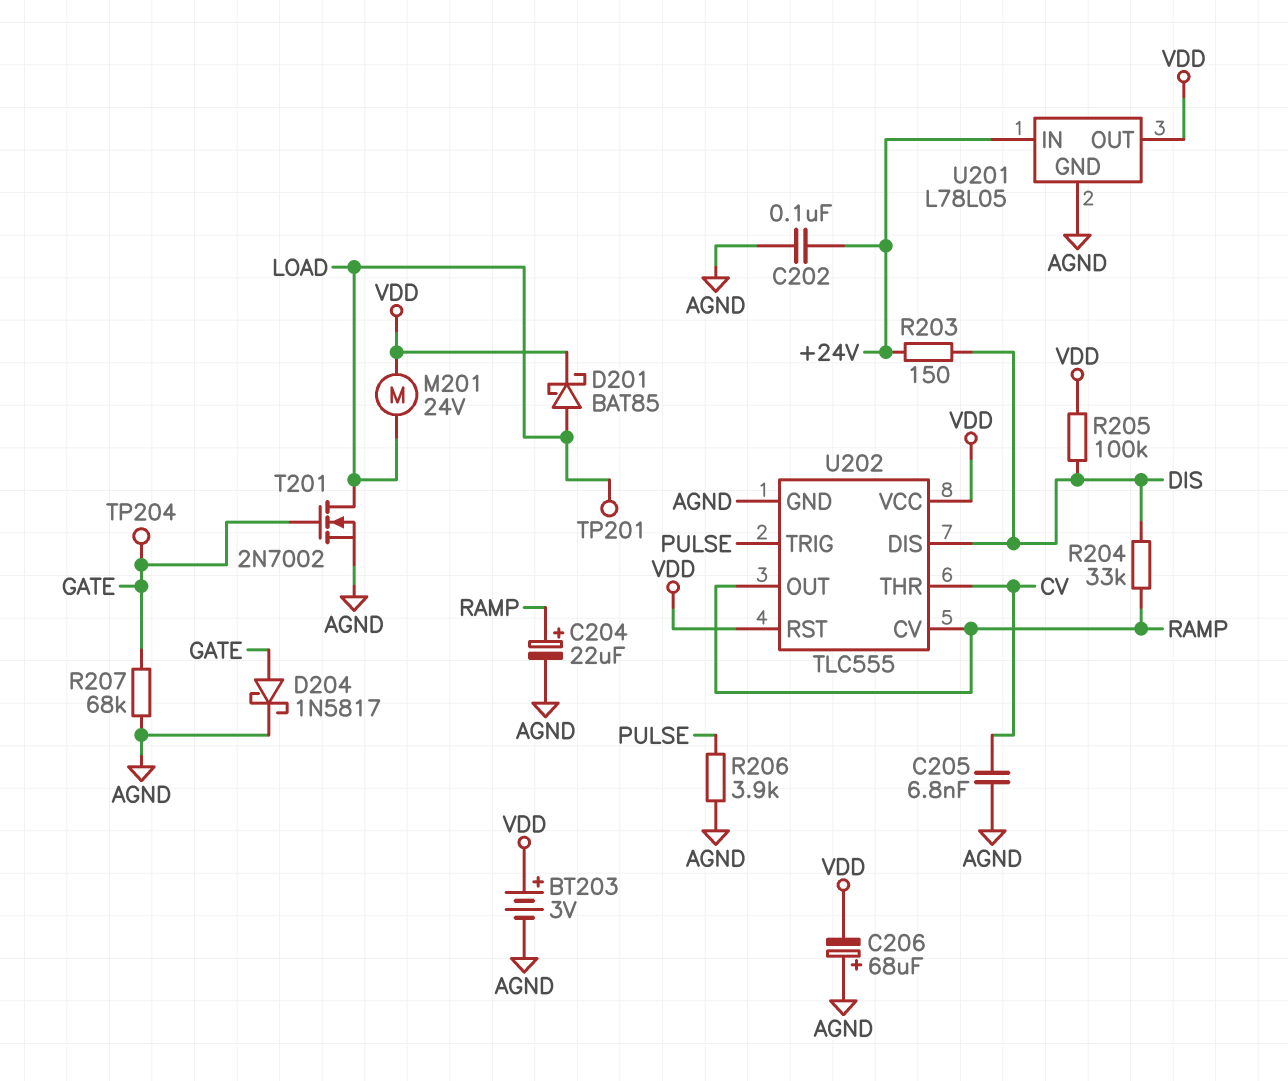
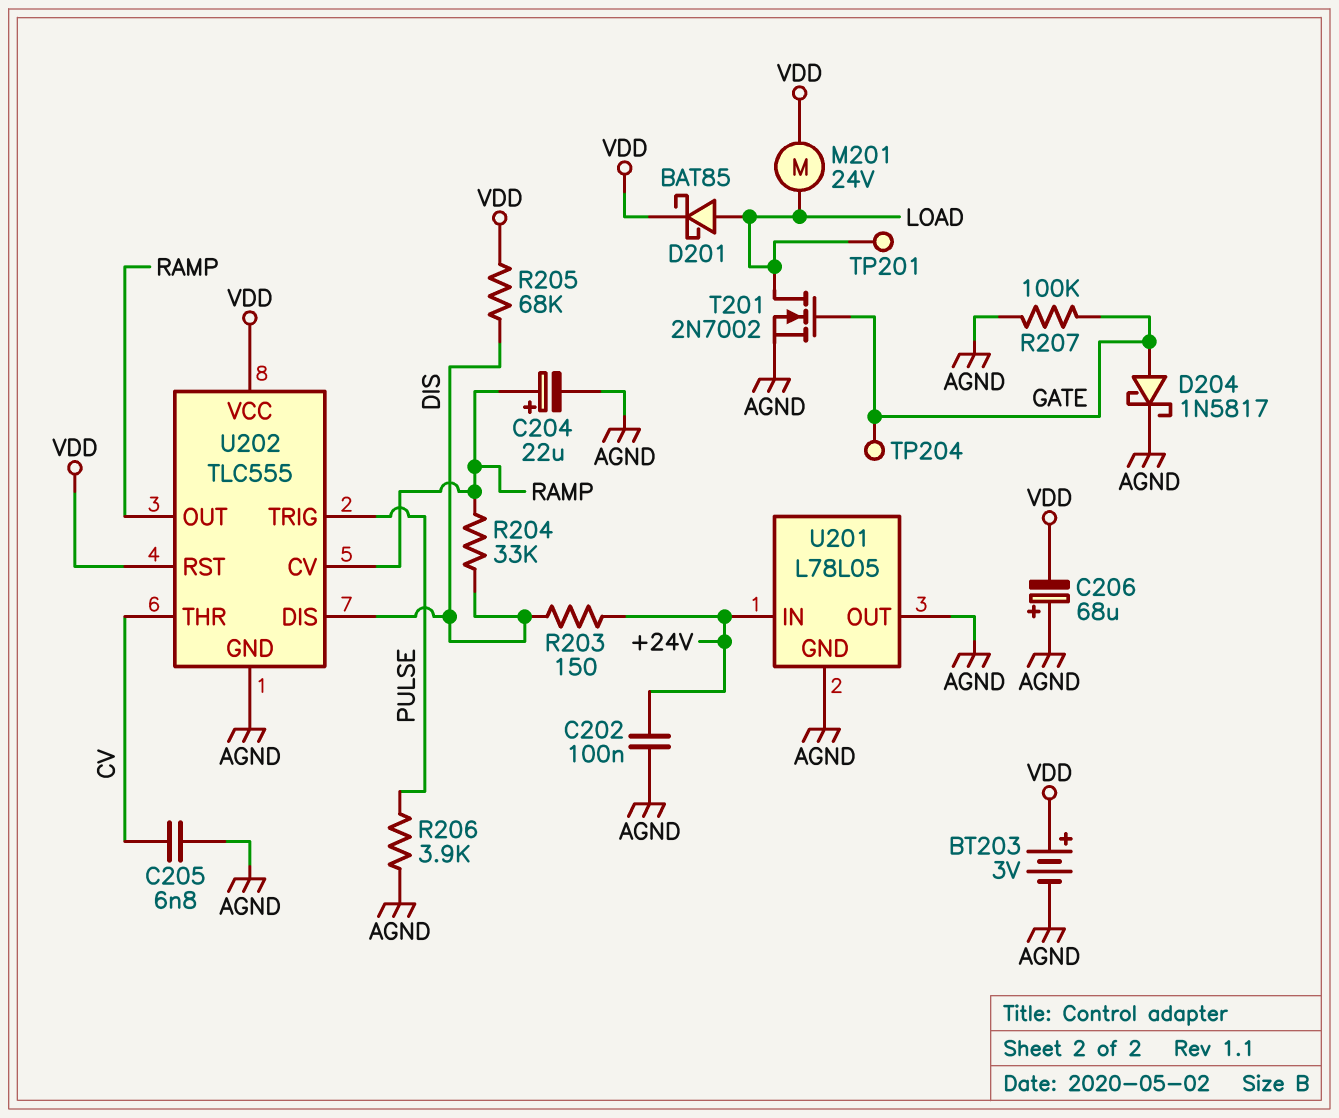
R205: 100k (DIS, VDD) -> 68k (DIS, VDD)
R207: 68k (AGND, GATE) -> 100k (AGND, GATE)
U201 pin OUT: VDD -> AGND

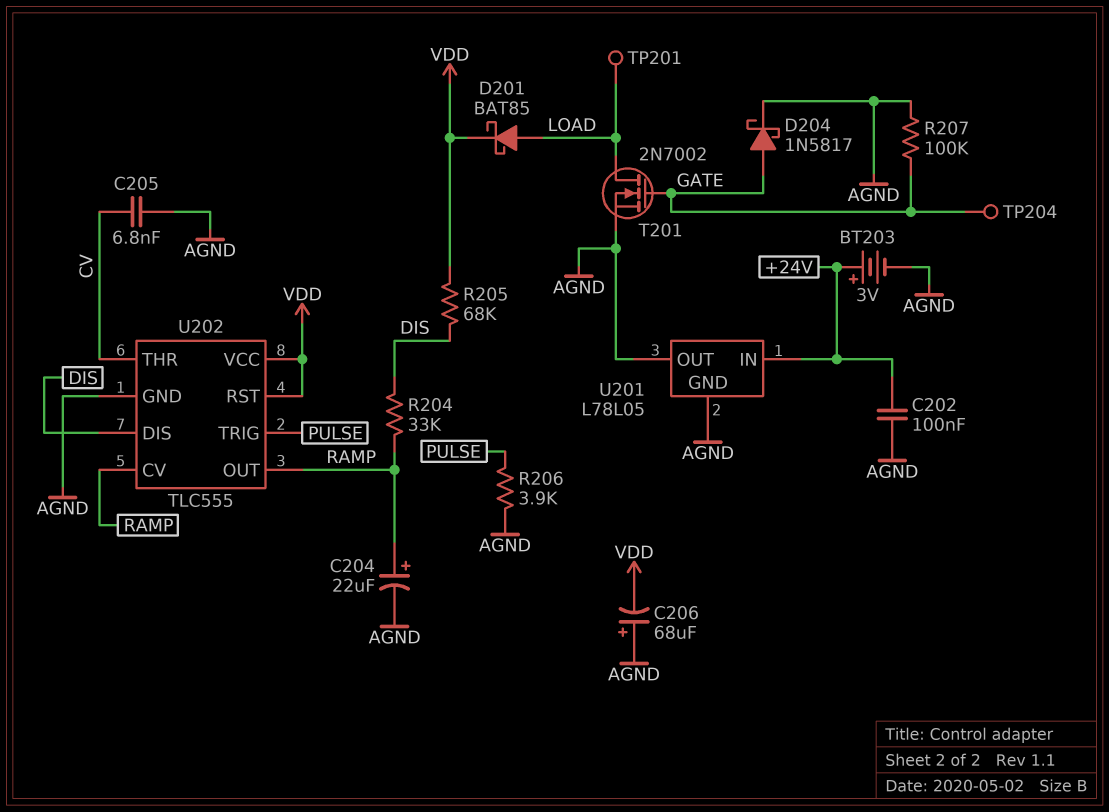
BT203: 3V (plus VDD, minus AGND) -> 3V (plus +24V, minus AGND)
M201: motor 24V (LOAD, VDD) -> none
R203: 150 (+24V, DIS) -> none

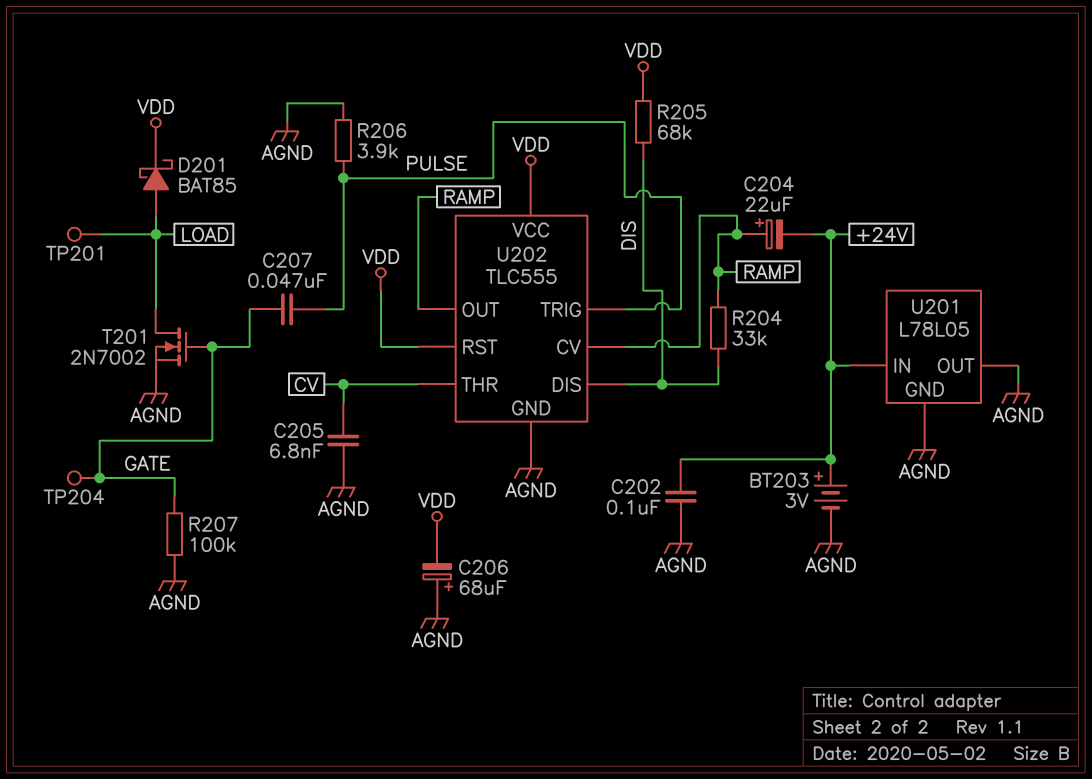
C204: 22uF (plus RAMP, minus AGND) -> 22uF (plus RAMP, minus +24V)
C207: none -> 47nF (GATE, PULSE)
D204: schottky 1N5817 (A GATE, K AGND) -> none

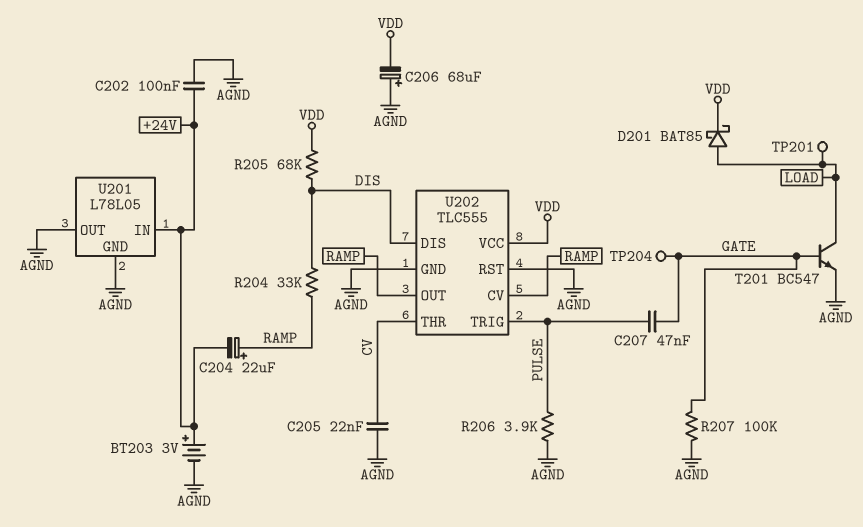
C205: 6.8nF (AGND, CV) -> 22nF (AGND, CV)
T201: NMOS 2N7002 (G GATE, D LOAD, S AGND) -> NPN BC547 (B GATE, C LOAD, E AGND)
U202 pin RST: VDD -> AGND

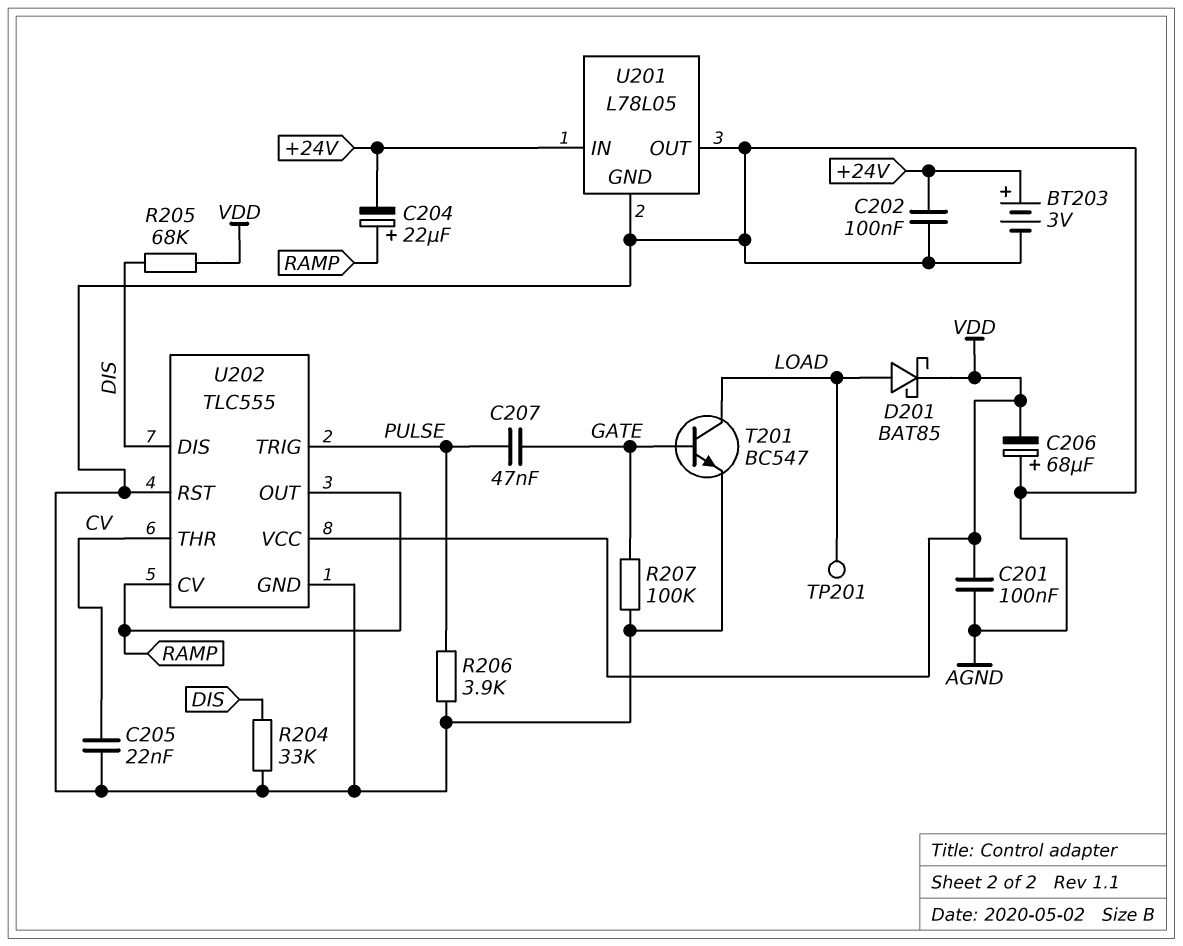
C201: none -> 100nF (AGND, VDD)
R204: 33k (DIS, RAMP) -> 33k (AGND, DIS)
TP204: test point (GATE) -> none

